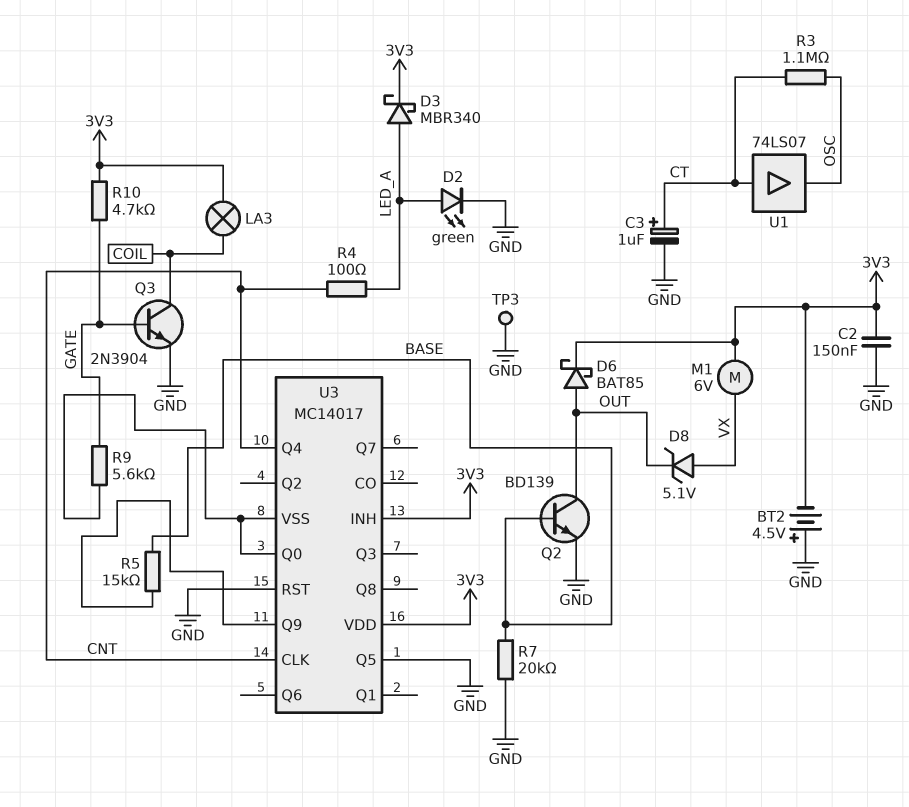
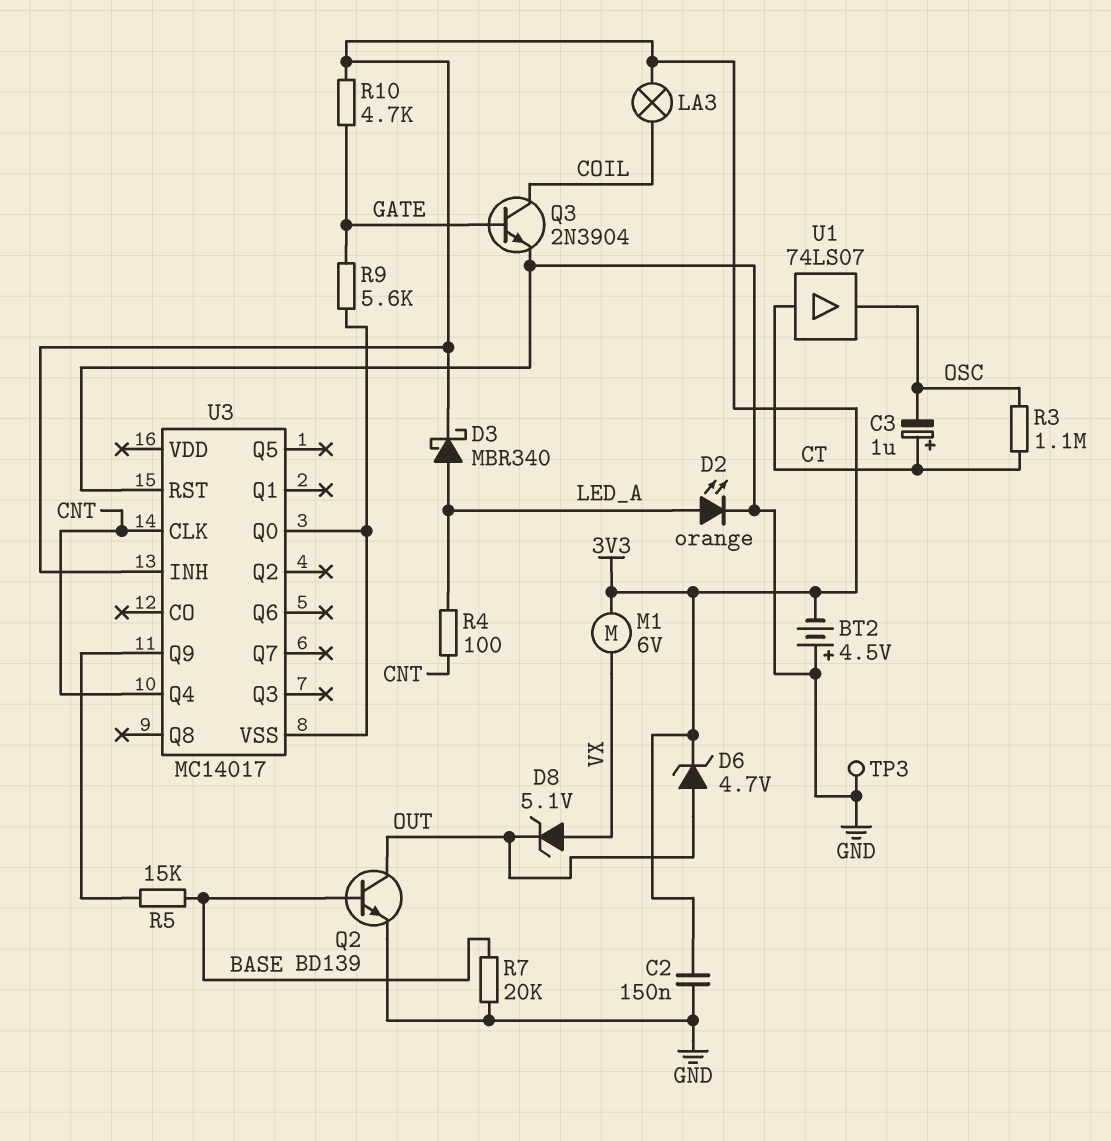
C3: 1uF (plus CT, minus GND) -> 1uF (plus CT, minus OSC)
D2: LED green (A LED_A, K GND) -> LED orange (A LED_A, K GND)
D6: schottky BAT85 (A OUT, K 3V3) -> zener 4.7V (A OUT, K 3V3)
U3 pin Q5: GND -> none
U3 pin VDD: 3V3 -> none

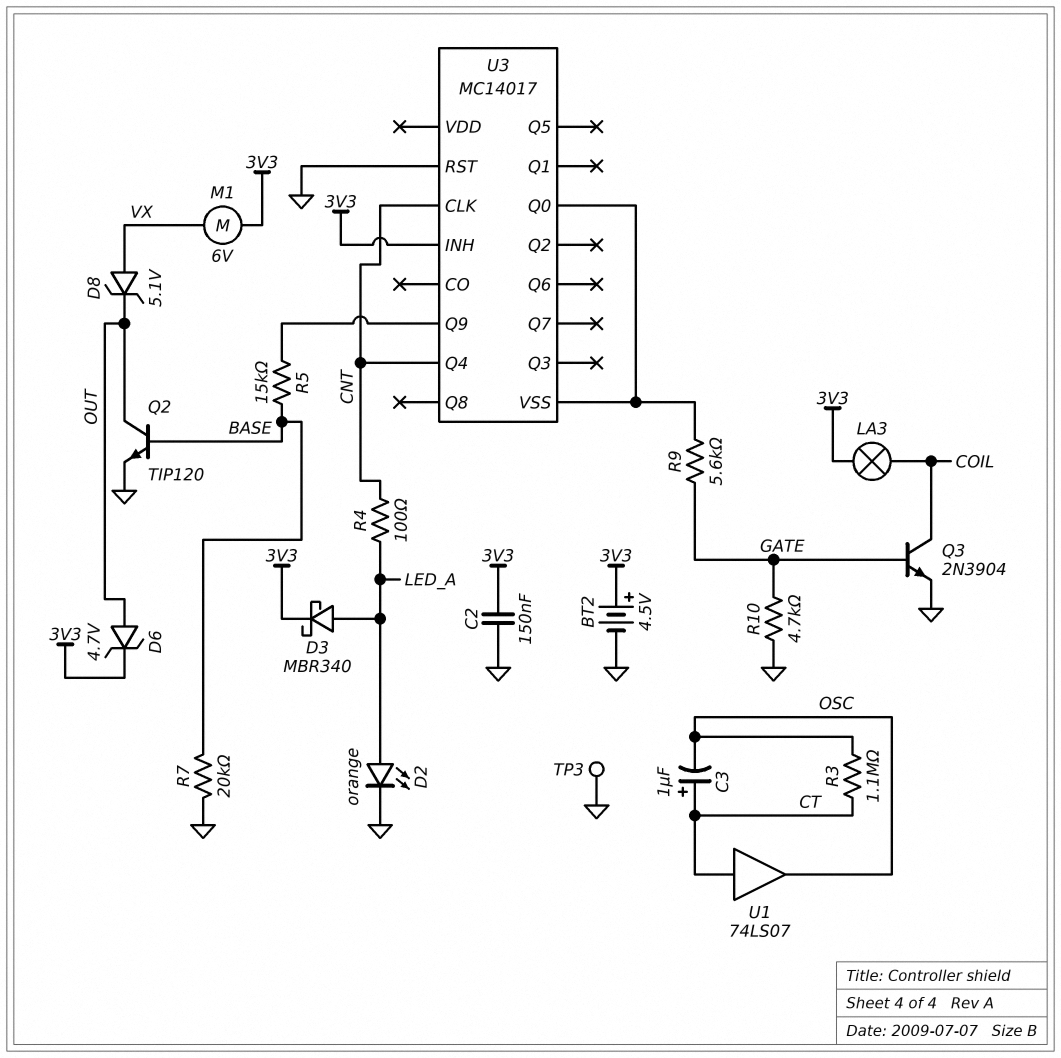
BT2: 4.5V (plus GND, minus 3V3) -> 4.5V (plus 3V3, minus GND)
Q2: NPN BD139 (B BASE, C OUT, E GND) -> NPN TIP120 (B BASE, C OUT, E GND)
R10: 4.7k (3V3, GATE) -> 4.7k (GATE, GND)

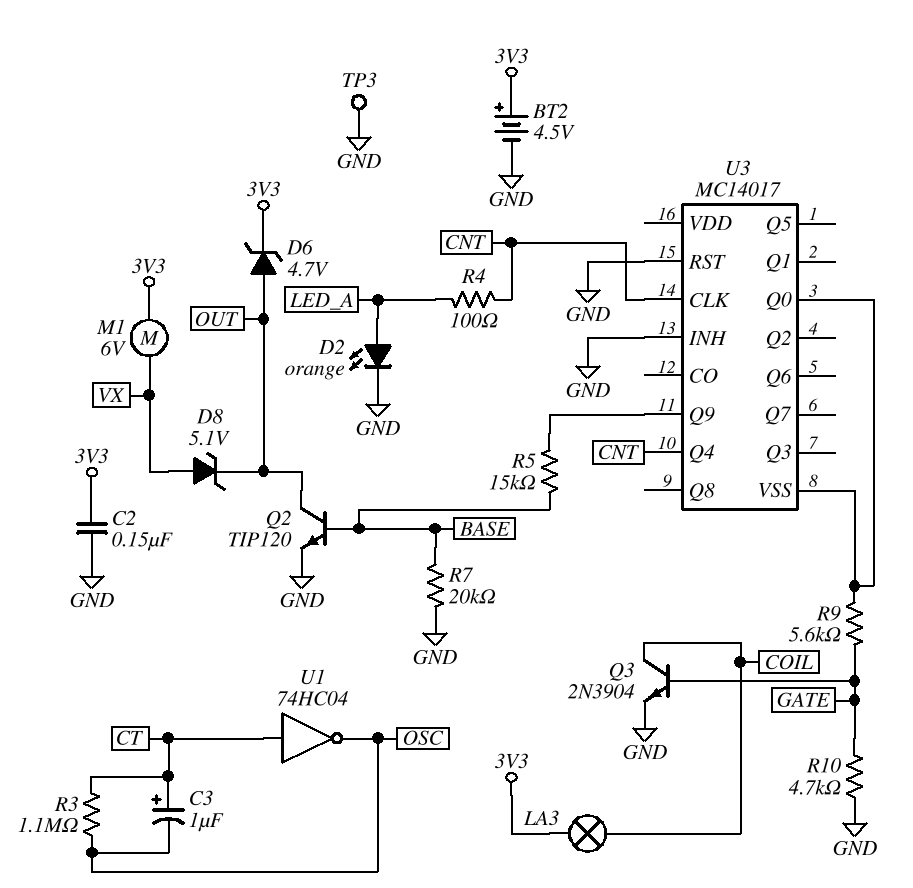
D3: schottky MBR340 (A LED_A, K 3V3) -> none
U1: buffer 74LS07 (in CT, out OSC) -> NOT 74HC04 (in CT, out OSC)
U3 pin INH: 3V3 -> GND

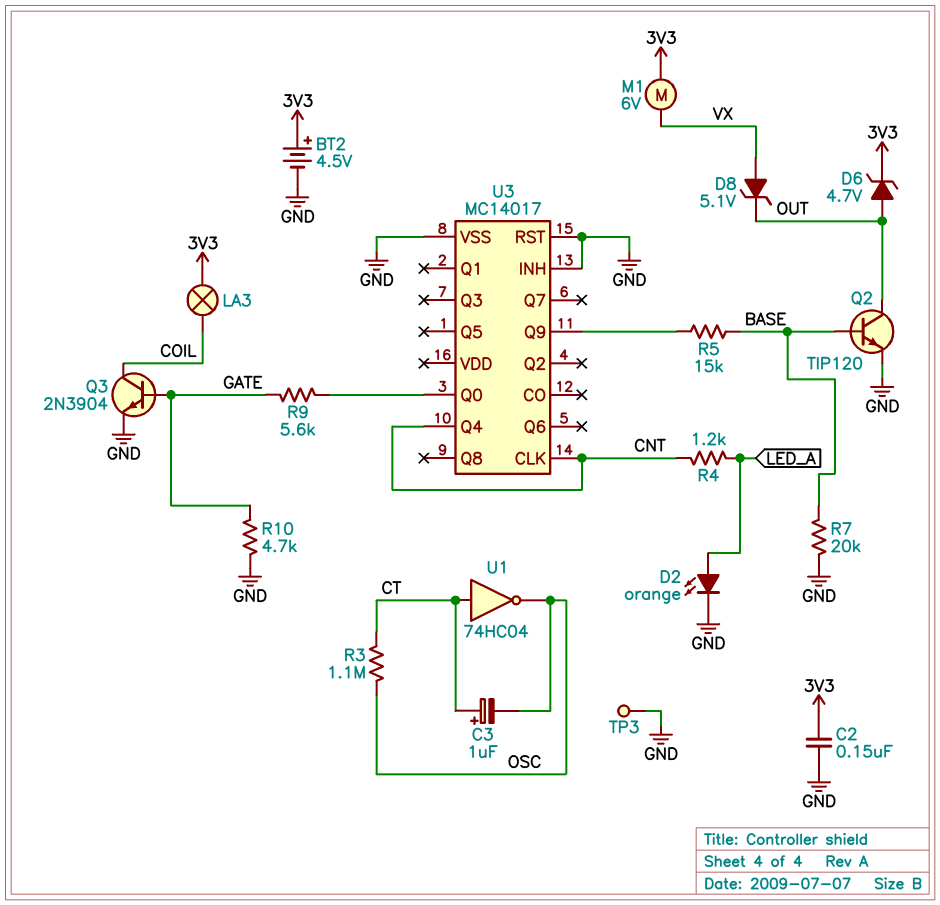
R4: 100 (CNT, LED_A) -> 1.2k (CNT, LED_A)
U3 pin VSS: U3/Q0 -> GND

